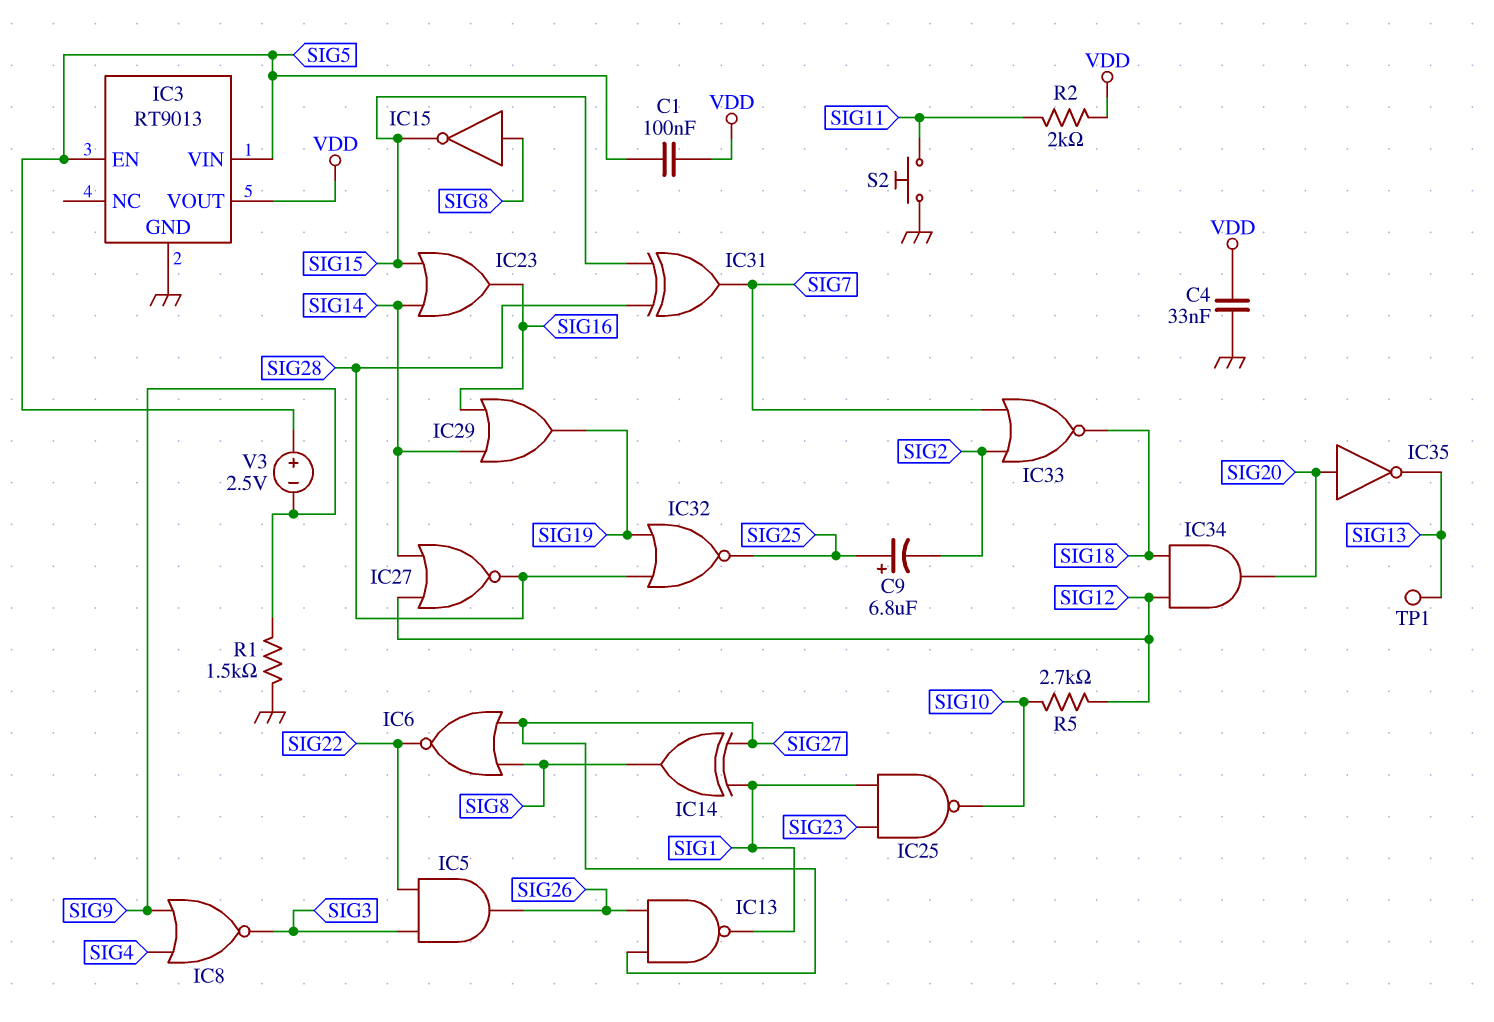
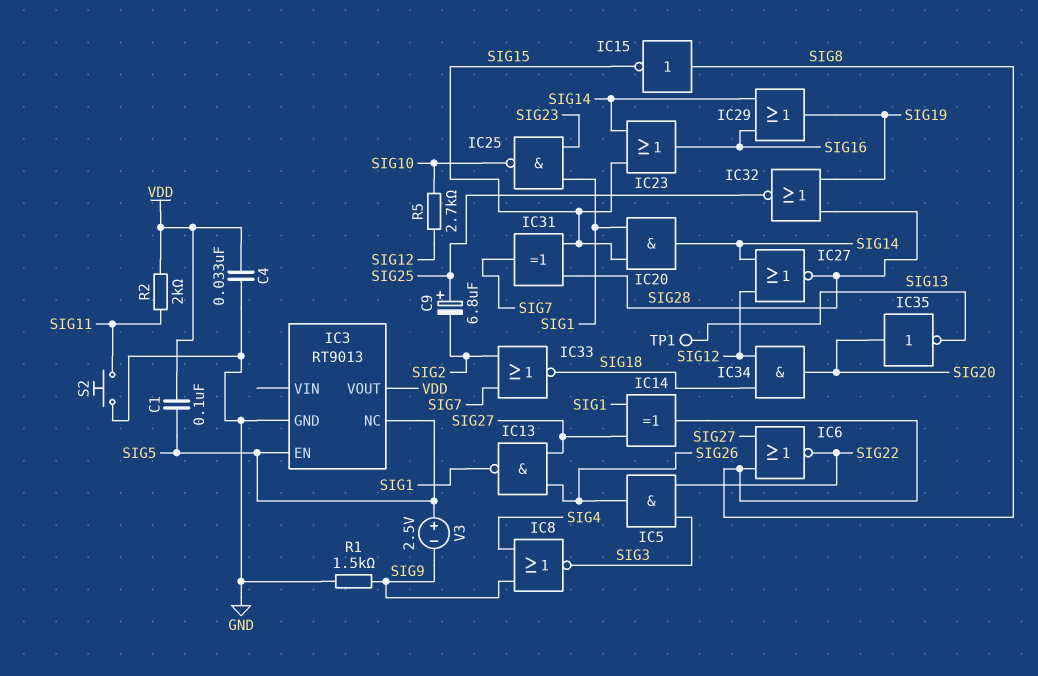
IC3 pin NC: none -> SIG5
IC3 pin VIN: SIG5 -> none
IC20: none -> AND (in SIG1, in SIG15, out SIG14)

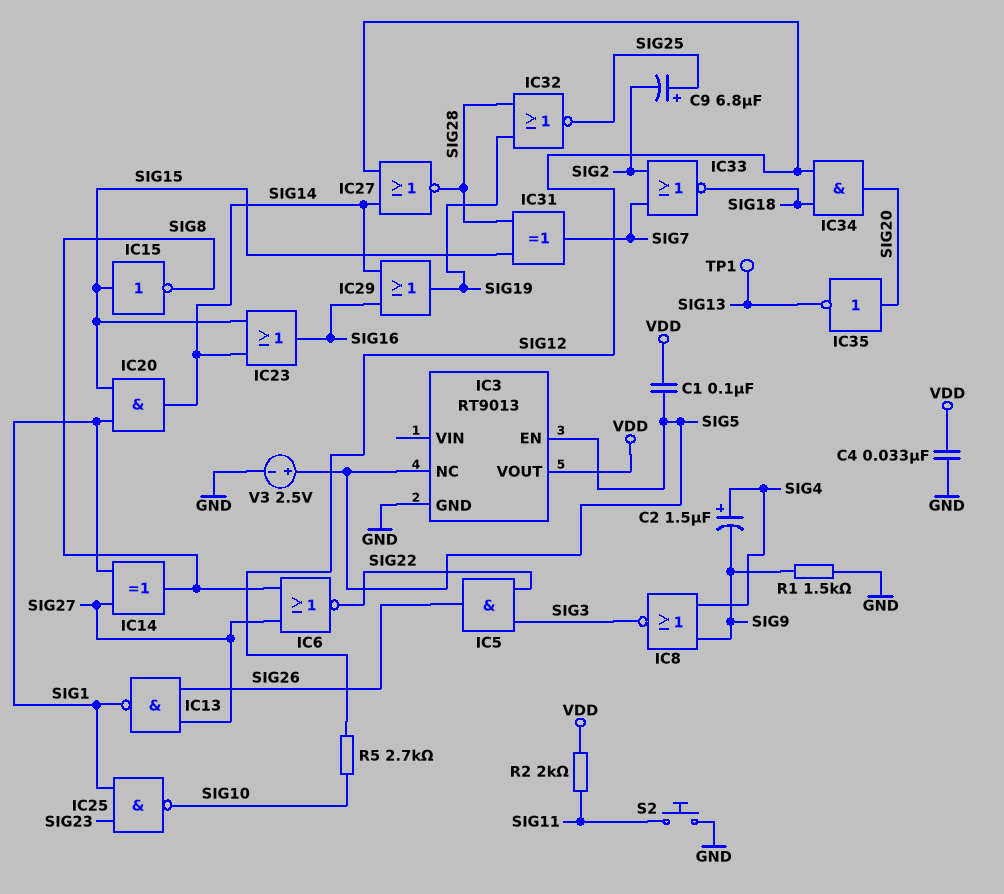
C2: none -> 1.5uF (plus SIG4, minus SIG9)
IC15: NOT (in SIG8, out SIG15) -> NOT (in SIG15, out SIG8)
V3: 2.5V (plus SIG5, minus SIG9) -> 2.5V (plus SIG5, minus GND)

